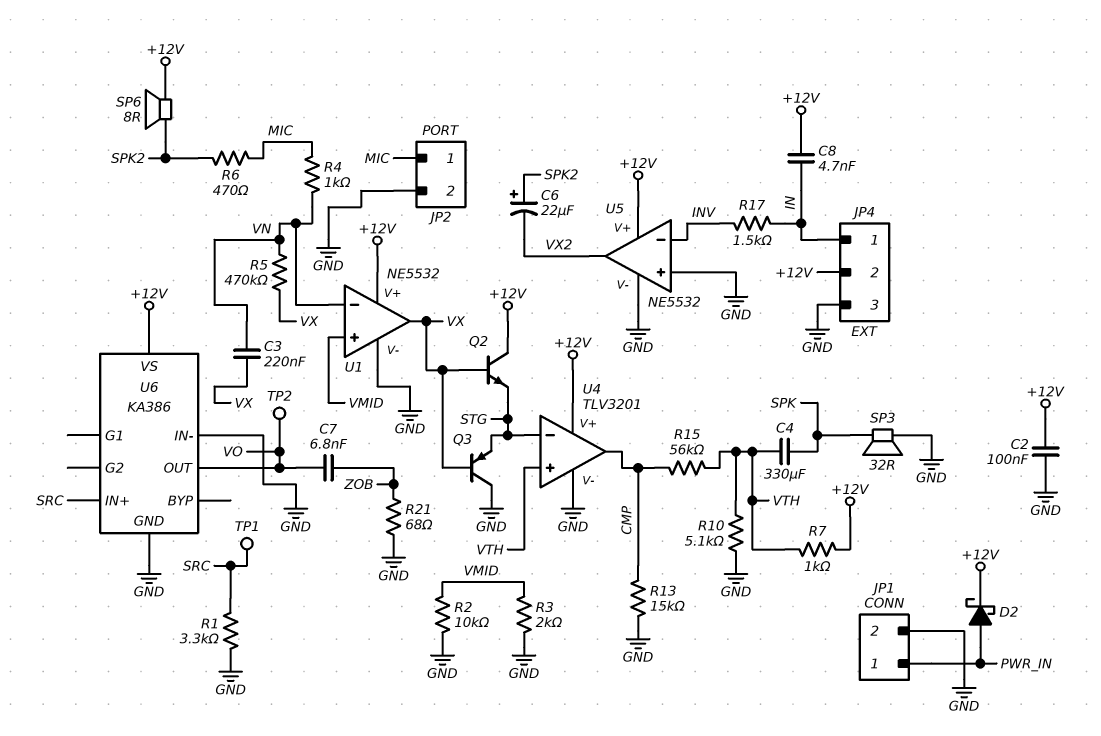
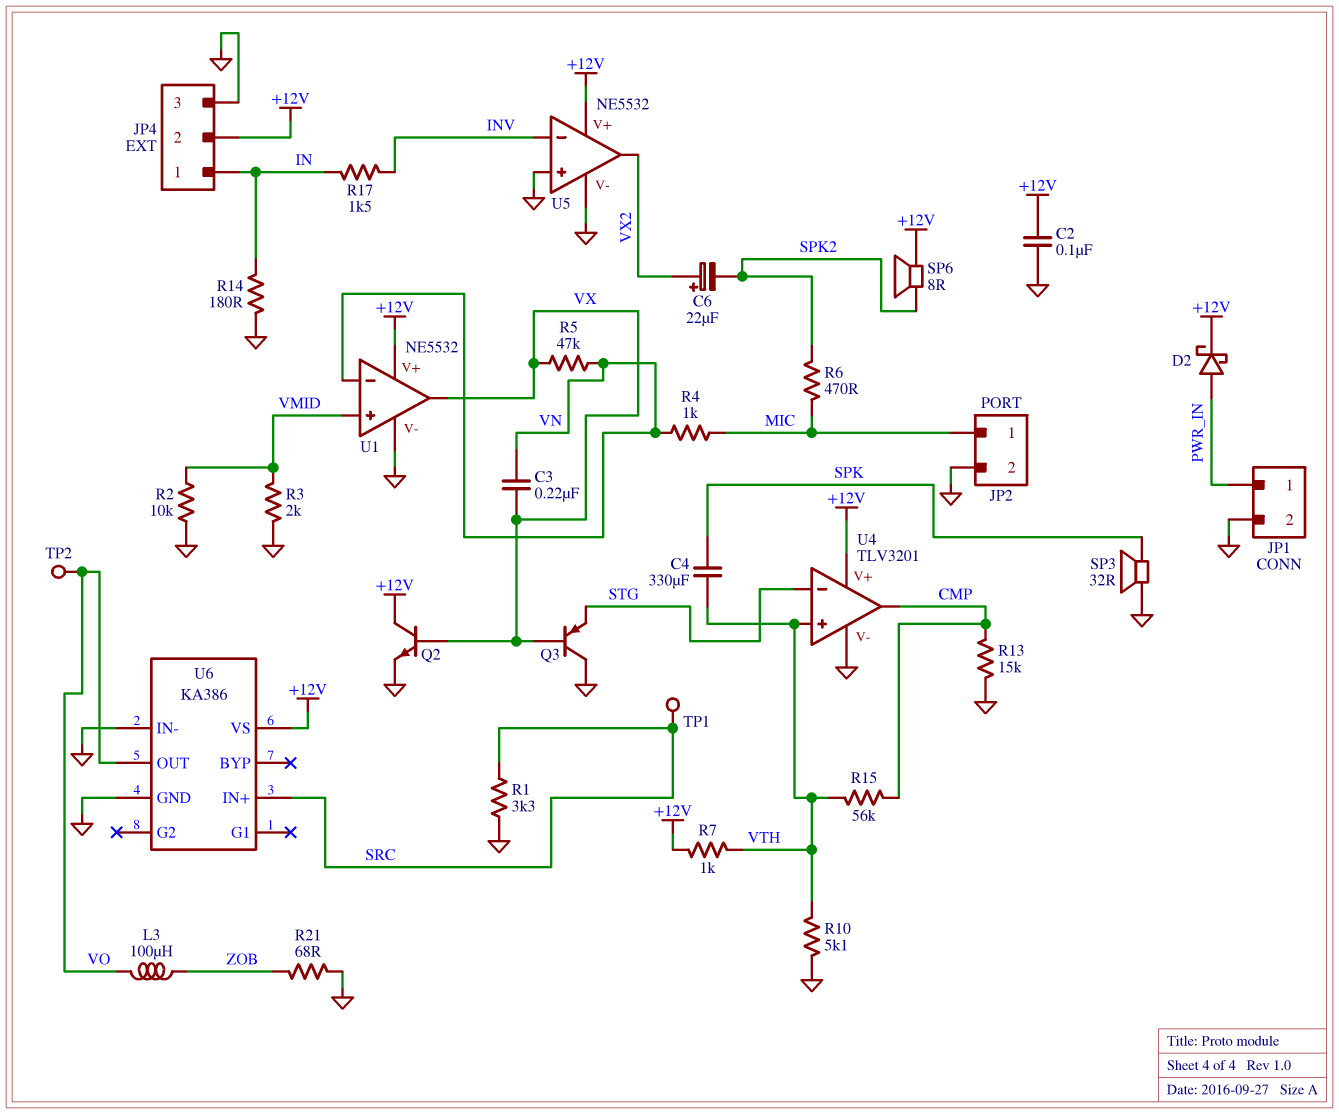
C6: 22uF (plus SPK2, minus VX2) -> 22uF (plus VX2, minus SPK2)
C7: 6.8nF (VO, ZOB) -> none
C8: 4.7nF (+12V, IN) -> none
L3: none -> 100uH (VO, ZOB)
Q2: NPN (B VX, C +12V, E STG) -> NPN (B VX, C +12V, E GND)
R5: 470k (VN, VX) -> 47k (VN, VX)
R14: none -> 180 (GND, IN)

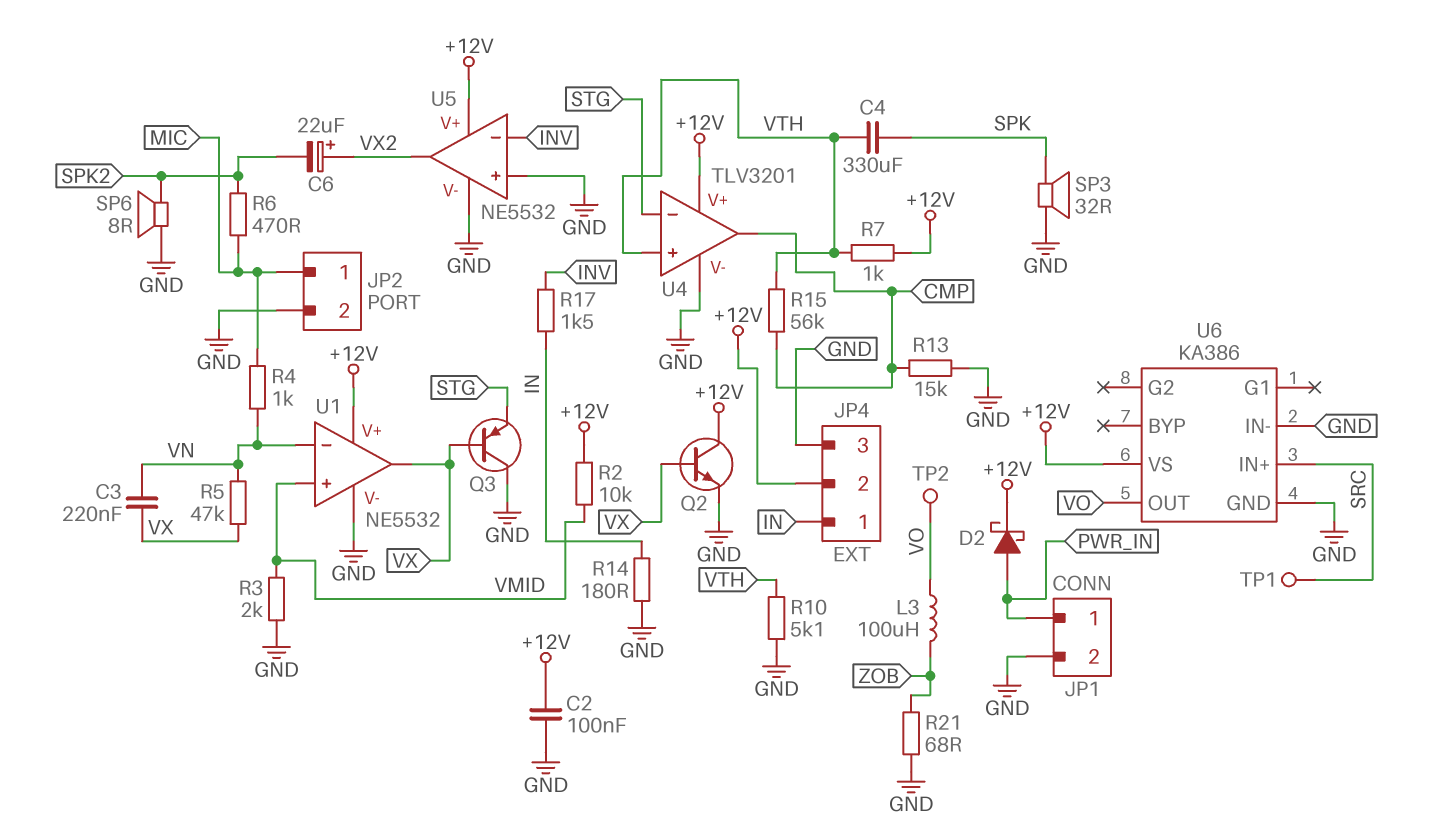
R1: 3.3k (GND, SRC) -> none
R2: 10k (GND, VMID) -> 10k (+12V, VMID)
SP6: speaker 8R (+12V, SPK2) -> speaker 8R (GND, SPK2)

